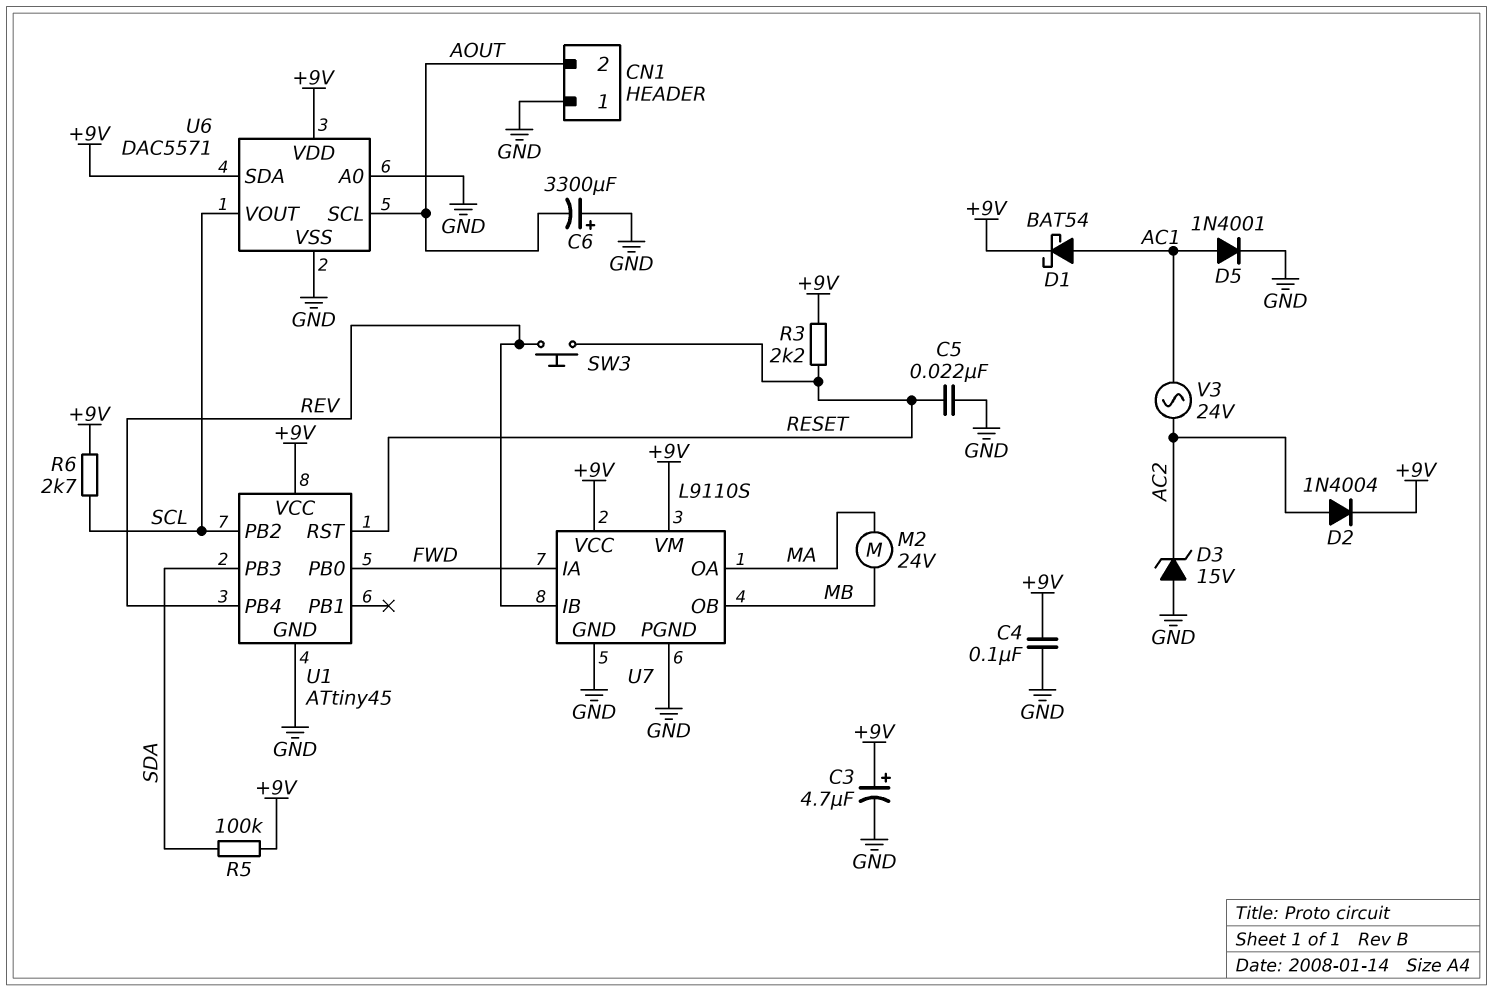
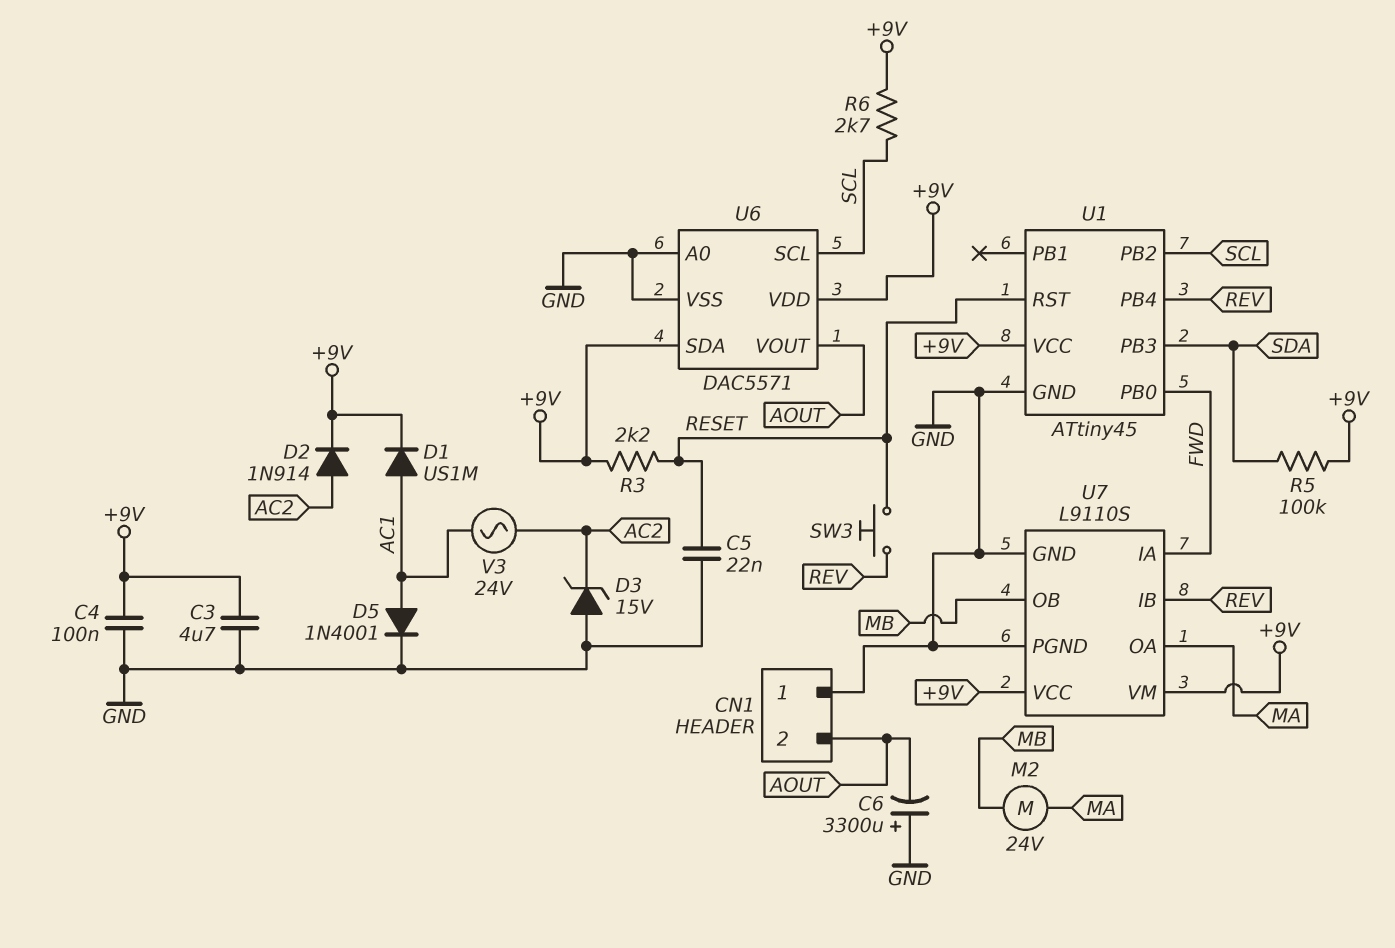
C3: 4.7uF (plus +9V, minus GND) -> 4.7uF (+9V, GND)
D1: schottky BAT54 (A AC1, K +9V) -> diode US1M (A AC1, K +9V)
D2: diode 1N4004 (A AC2, K +9V) -> diode 1N914 (A AC2, K +9V)
U6 pin SCL: AOUT -> SCL
U6 pin VOUT: SCL -> AOUT

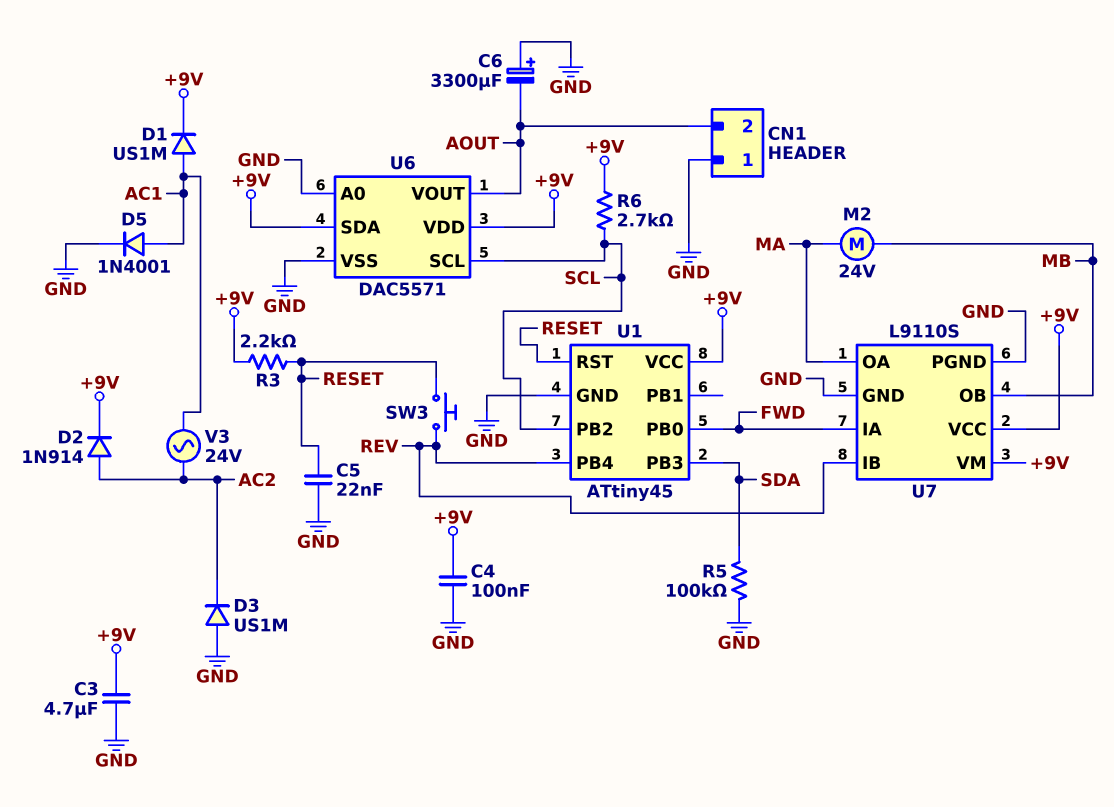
D3: zener 15V (A GND, K AC2) -> diode US1M (A GND, K AC2)
R5: 100k (+9V, SDA) -> 100k (GND, SDA)

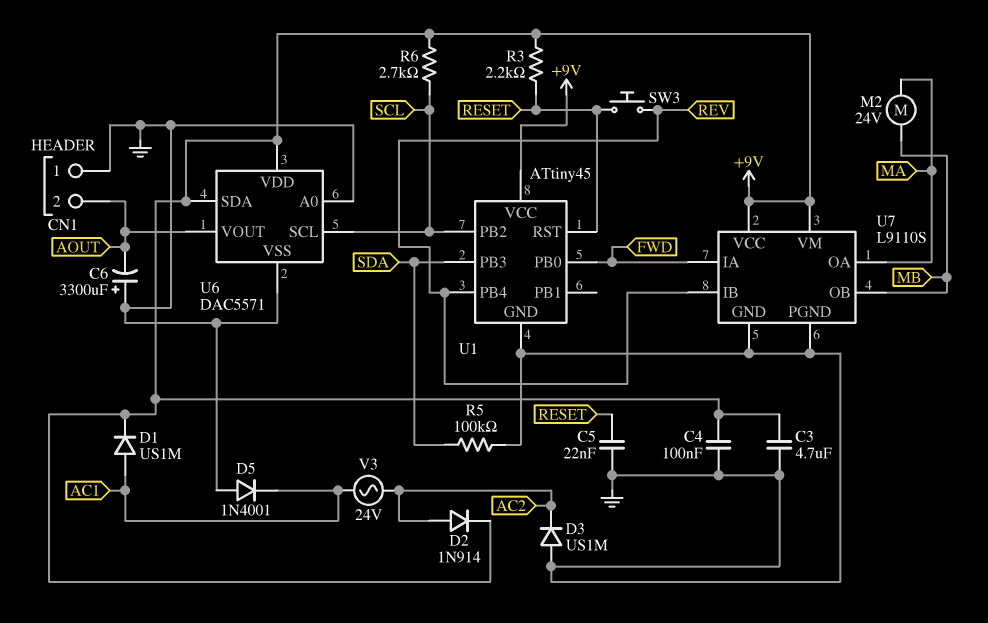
D5: diode 1N4001 (A AC1, K GND) -> diode 1N4001 (A GND, K AC1)

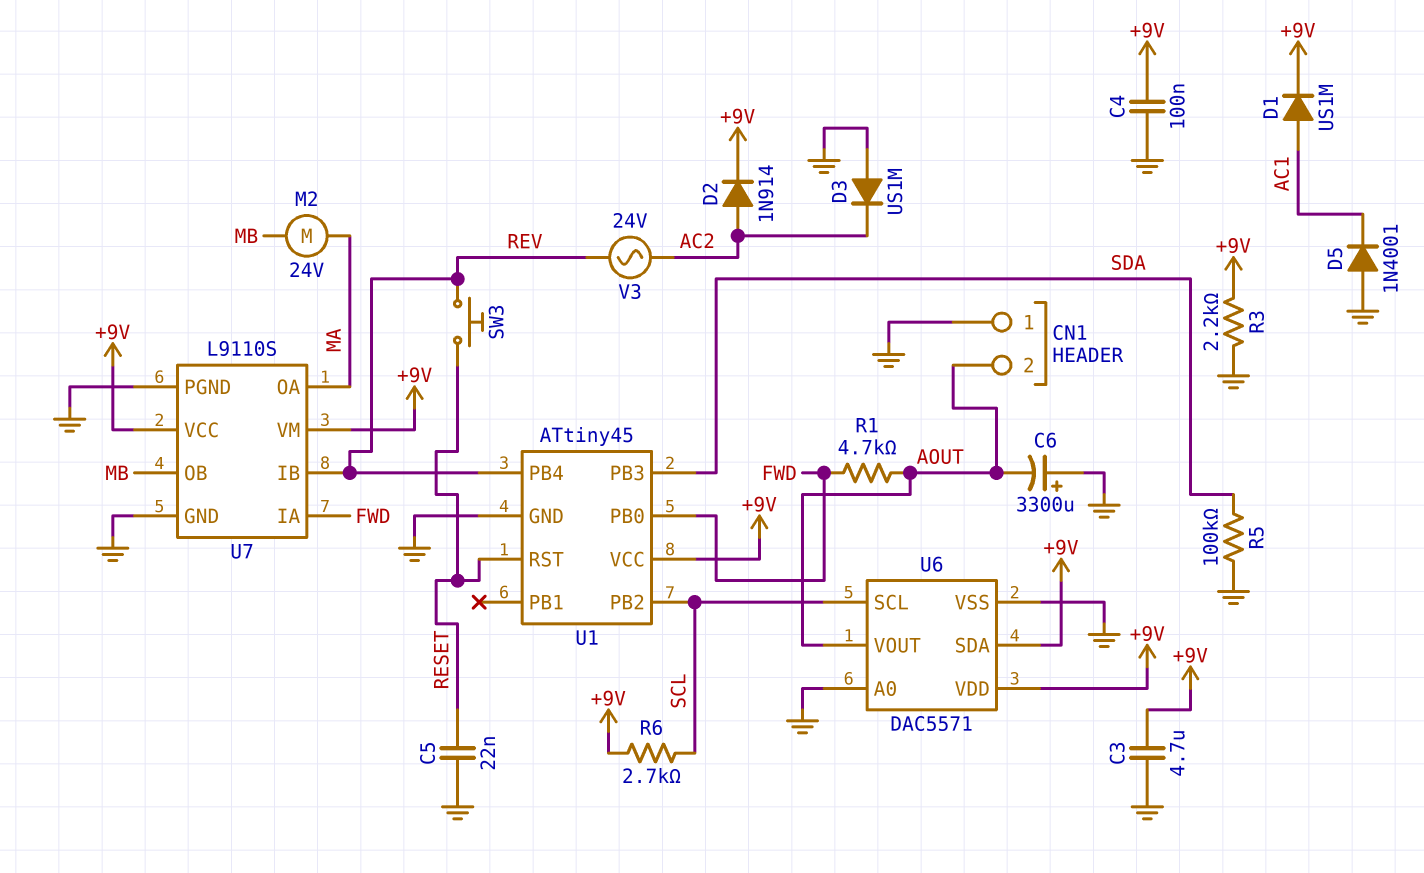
R1: none -> 4.7k (AOUT, FWD)
R3: 2.2k (+9V, RESET) -> 2.2k (+9V, GND)
V3: AC 24V (AC1, AC2) -> AC 24V (AC2, REV)

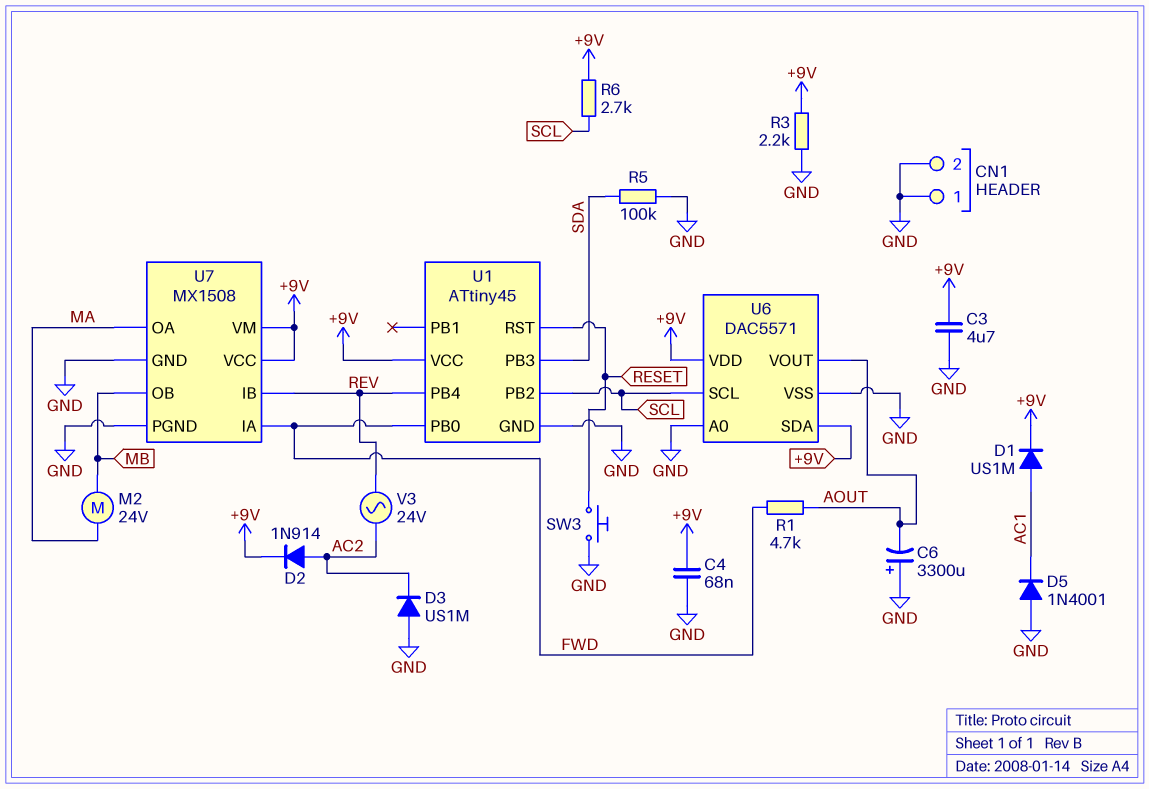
C4: 100nF (+9V, GND) -> 68nF (+9V, GND)
C5: 22nF (GND, RESET) -> none
CN1 pin 2: AOUT -> GND
SW3: button (RESET, REV) -> button (GND, RESET)
U7: L9110S -> MX1508

